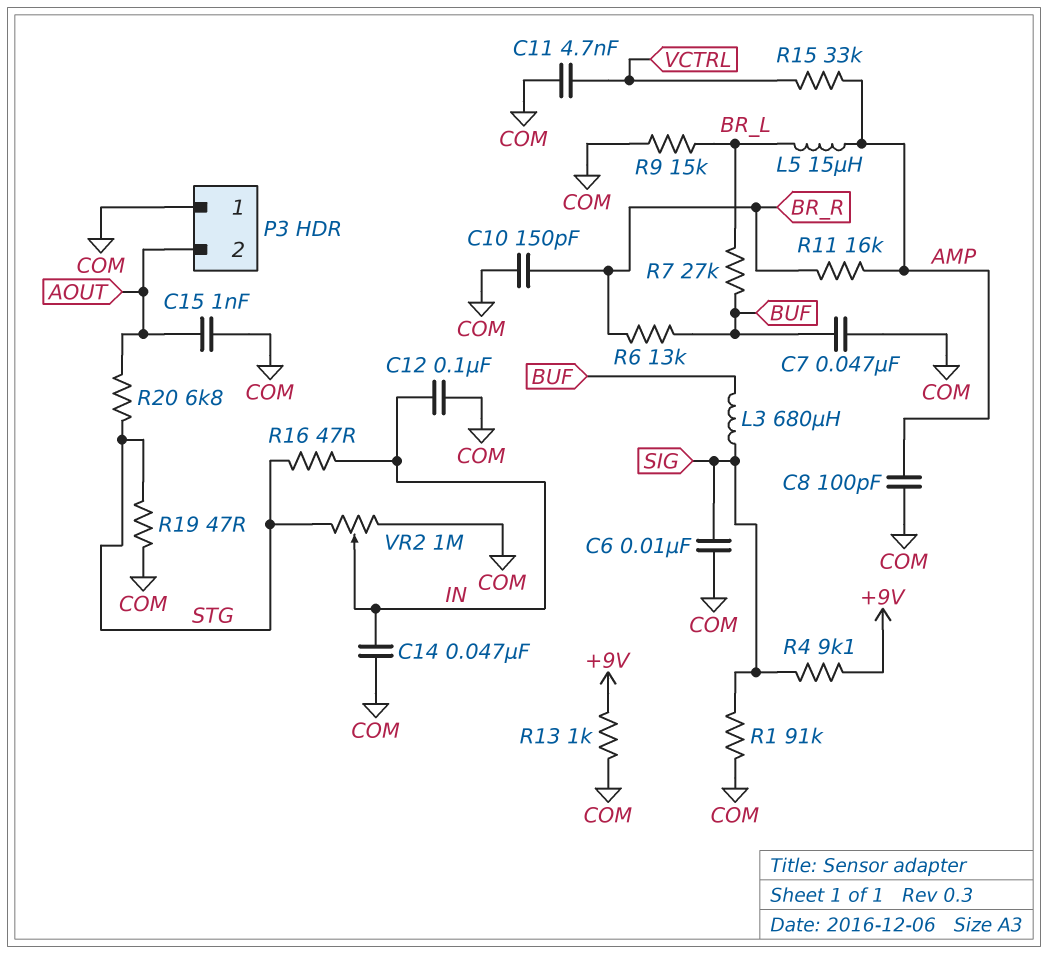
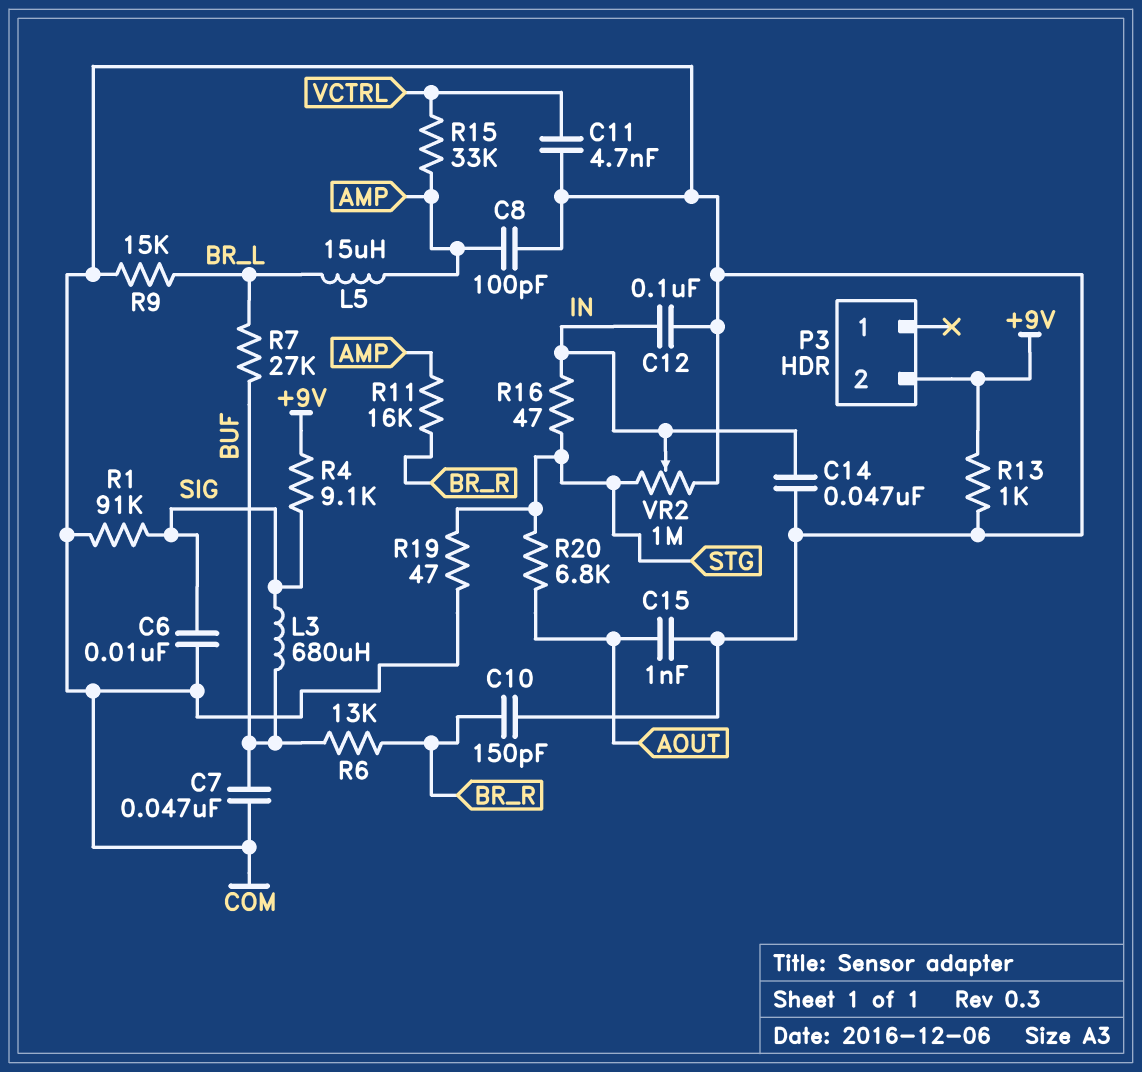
P3 pin 1: COM -> none
P3 pin 2: AOUT -> +9V

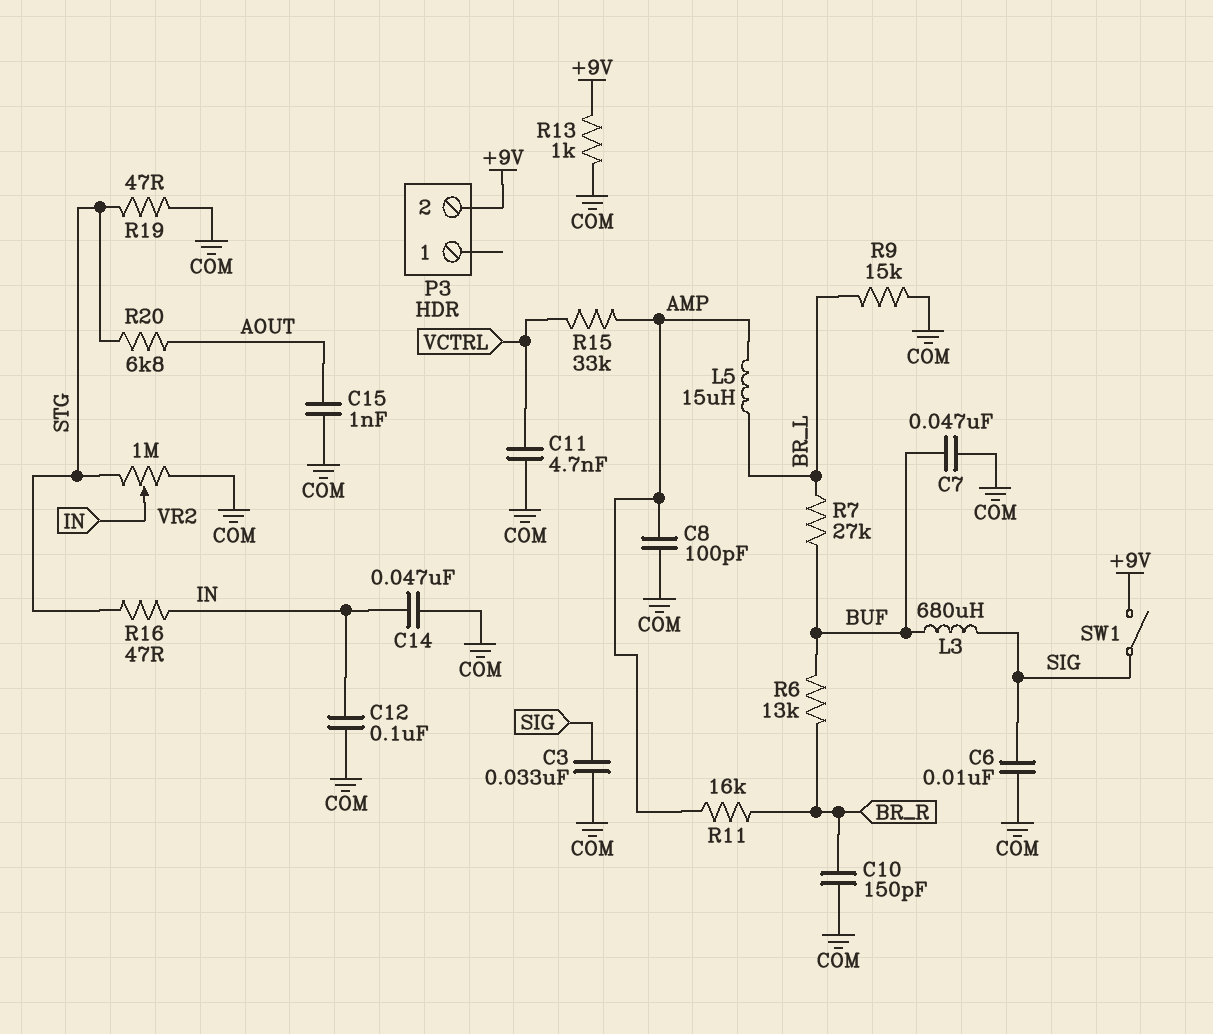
C3: none -> 33nF (COM, SIG)
R1: 91k (COM, SIG) -> none
R4: 9.1k (+9V, SIG) -> none
SW1: none -> switch (+9V, SIG)

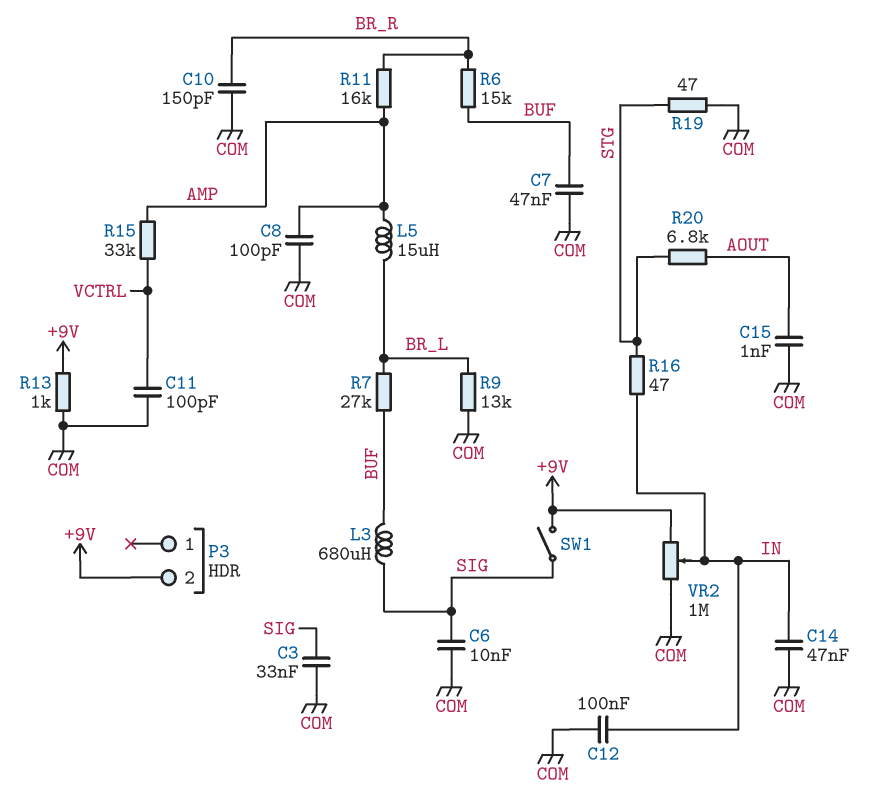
C11: 4.7nF (COM, VCTRL) -> 100pF (COM, VCTRL)
R6: 13k (BR_R, BUF) -> 15k (BR_R, BUF)
R9: 15k (BR_L, COM) -> 13k (BR_L, COM)
VR2: 1M (COM, STG, wiper IN) -> 1M (+9V, COM, wiper IN)

